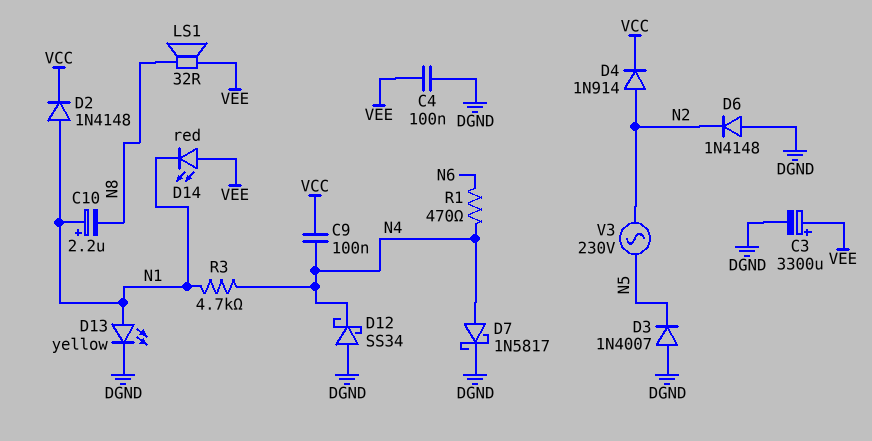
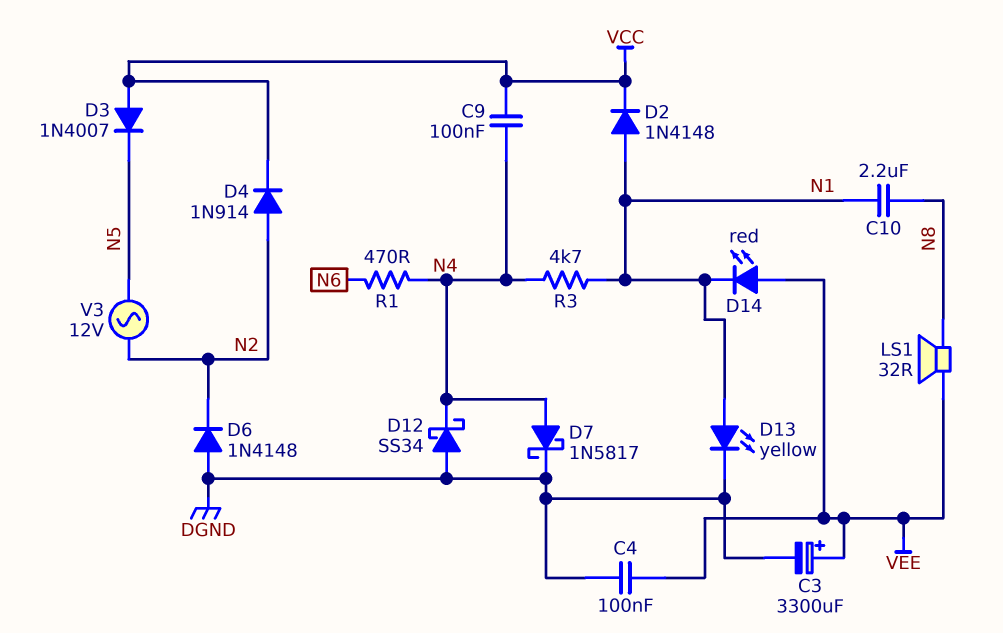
C10: 2.2uF (plus N1, minus N8) -> 2.2uF (N1, N8)
D3: diode 1N4007 (A DGND, K N5) -> diode 1N4007 (A VCC, K N5)
V3: AC 230V (N2, N5) -> AC 12V (N2, N5)

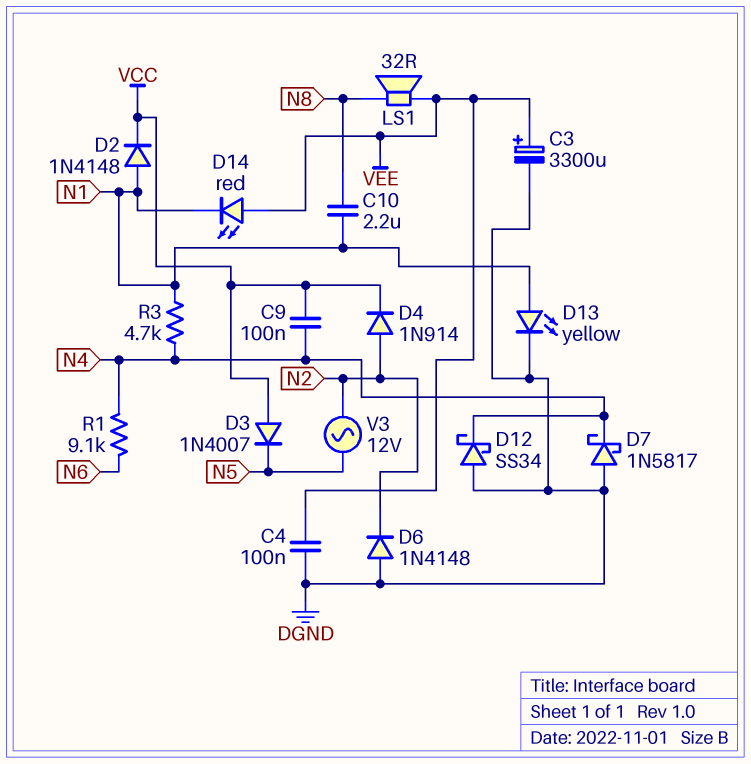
D7: schottky 1N5817 (A N4, K DGND) -> schottky 1N5817 (A DGND, K N4)
R1: 470 (N4, N6) -> 9.1k (N4, N6)

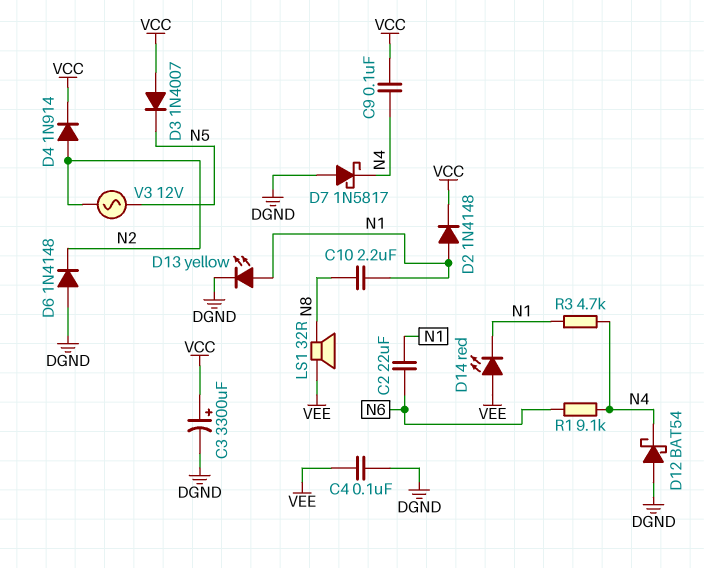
C2: none -> 22uF (N1, N6)
C3: 3300uF (plus VEE, minus DGND) -> 3300uF (plus VCC, minus DGND)
D12: schottky SS34 (A DGND, K N4) -> schottky BAT54 (A DGND, K N4)

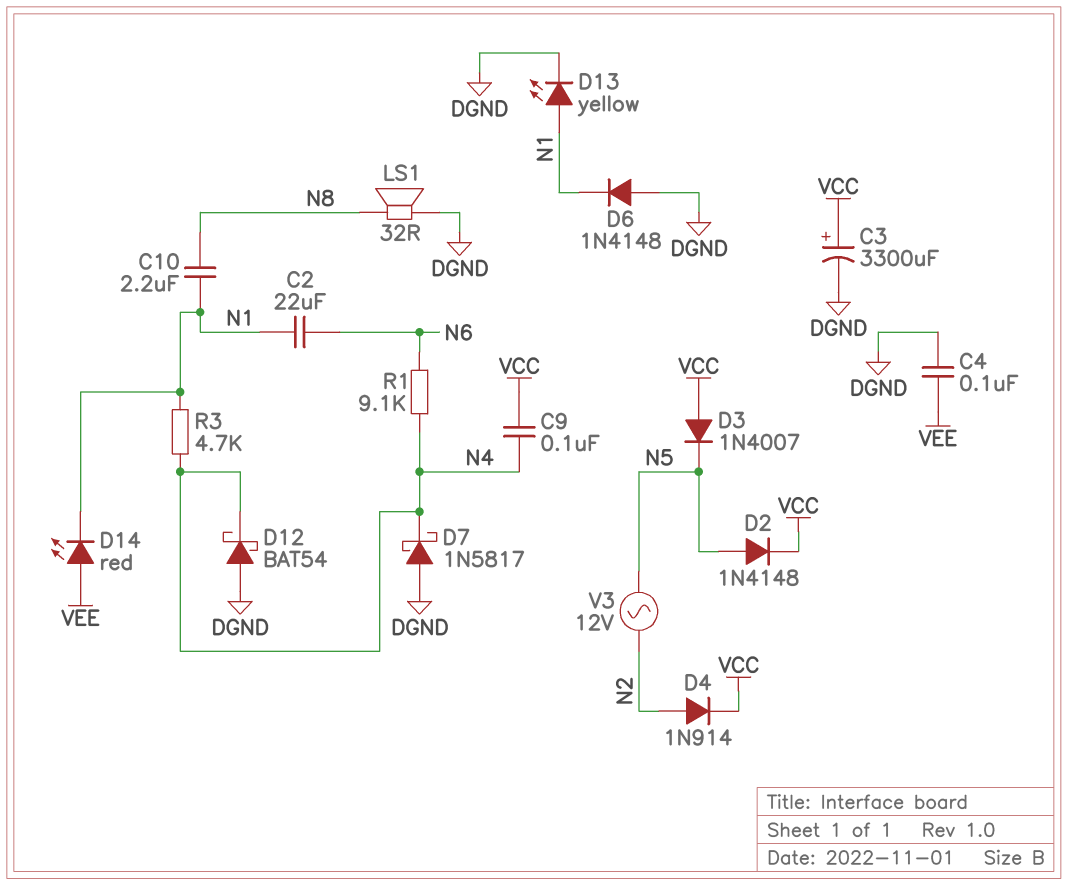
D2: diode 1N4148 (A N1, K VCC) -> diode 1N4148 (A N5, K VCC)
D6: diode 1N4148 (A DGND, K N2) -> diode 1N4148 (A DGND, K N1)
LS1: speaker 32R (N8, VEE) -> speaker 32R (DGND, N8)

